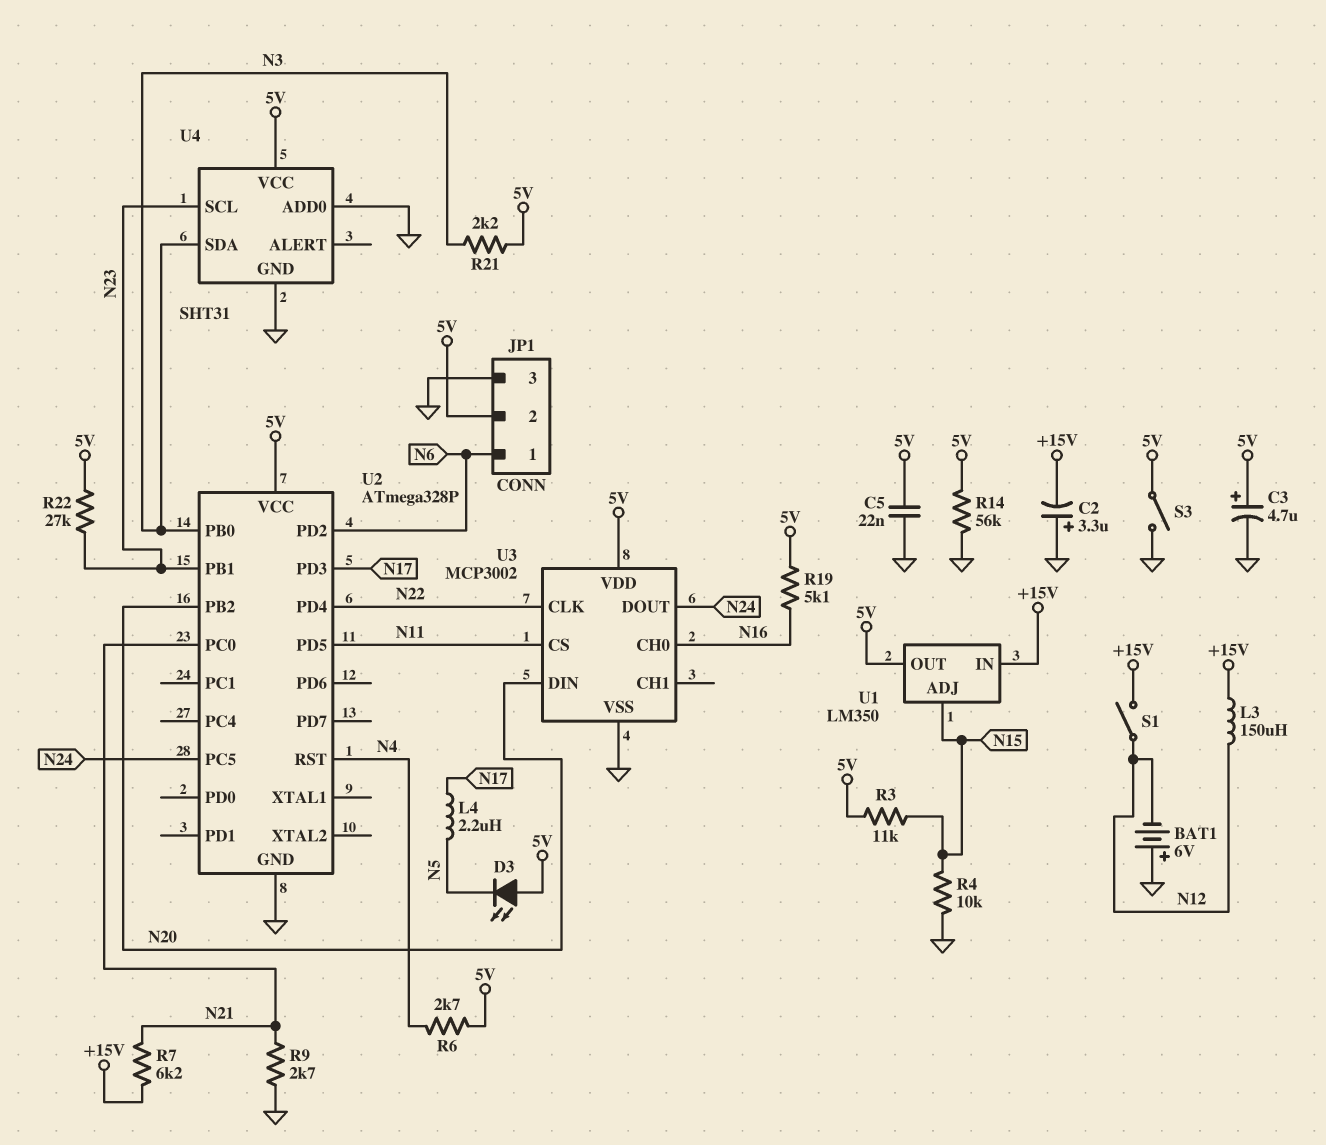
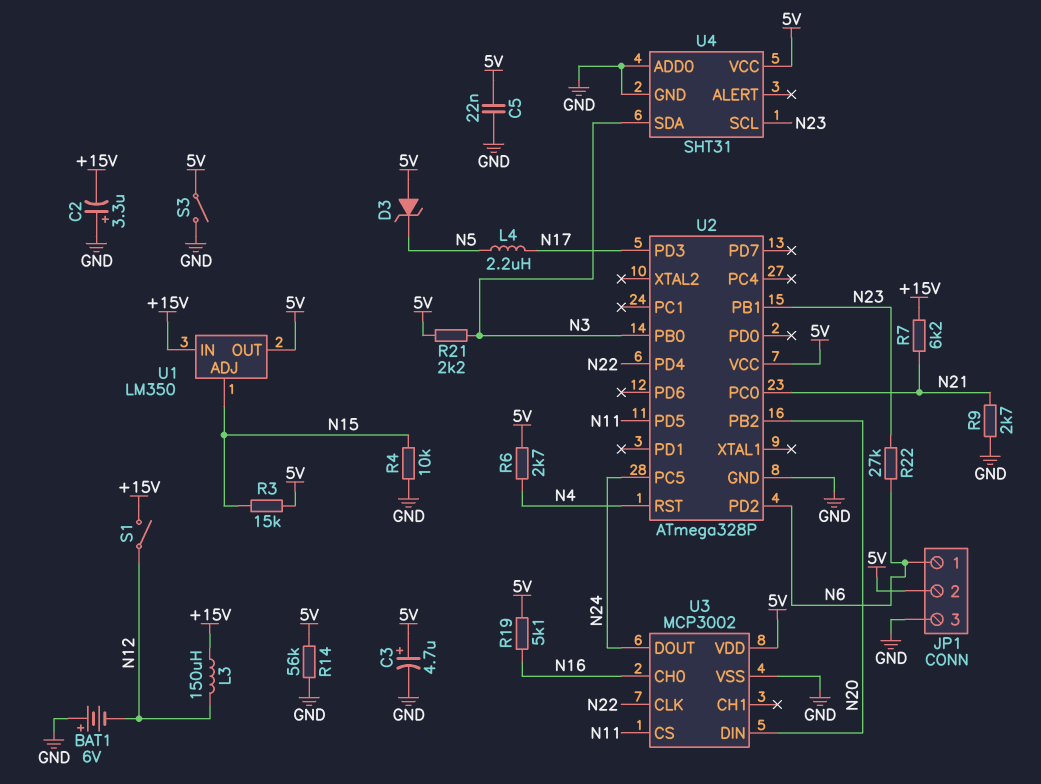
D3: LED (A 5V, K N5) -> zener (A 5V, K N5)
R3: 11k (5V, N15) -> 15k (5V, N15)
R22: 27k (5V, N23) -> 27k (N6, N23)

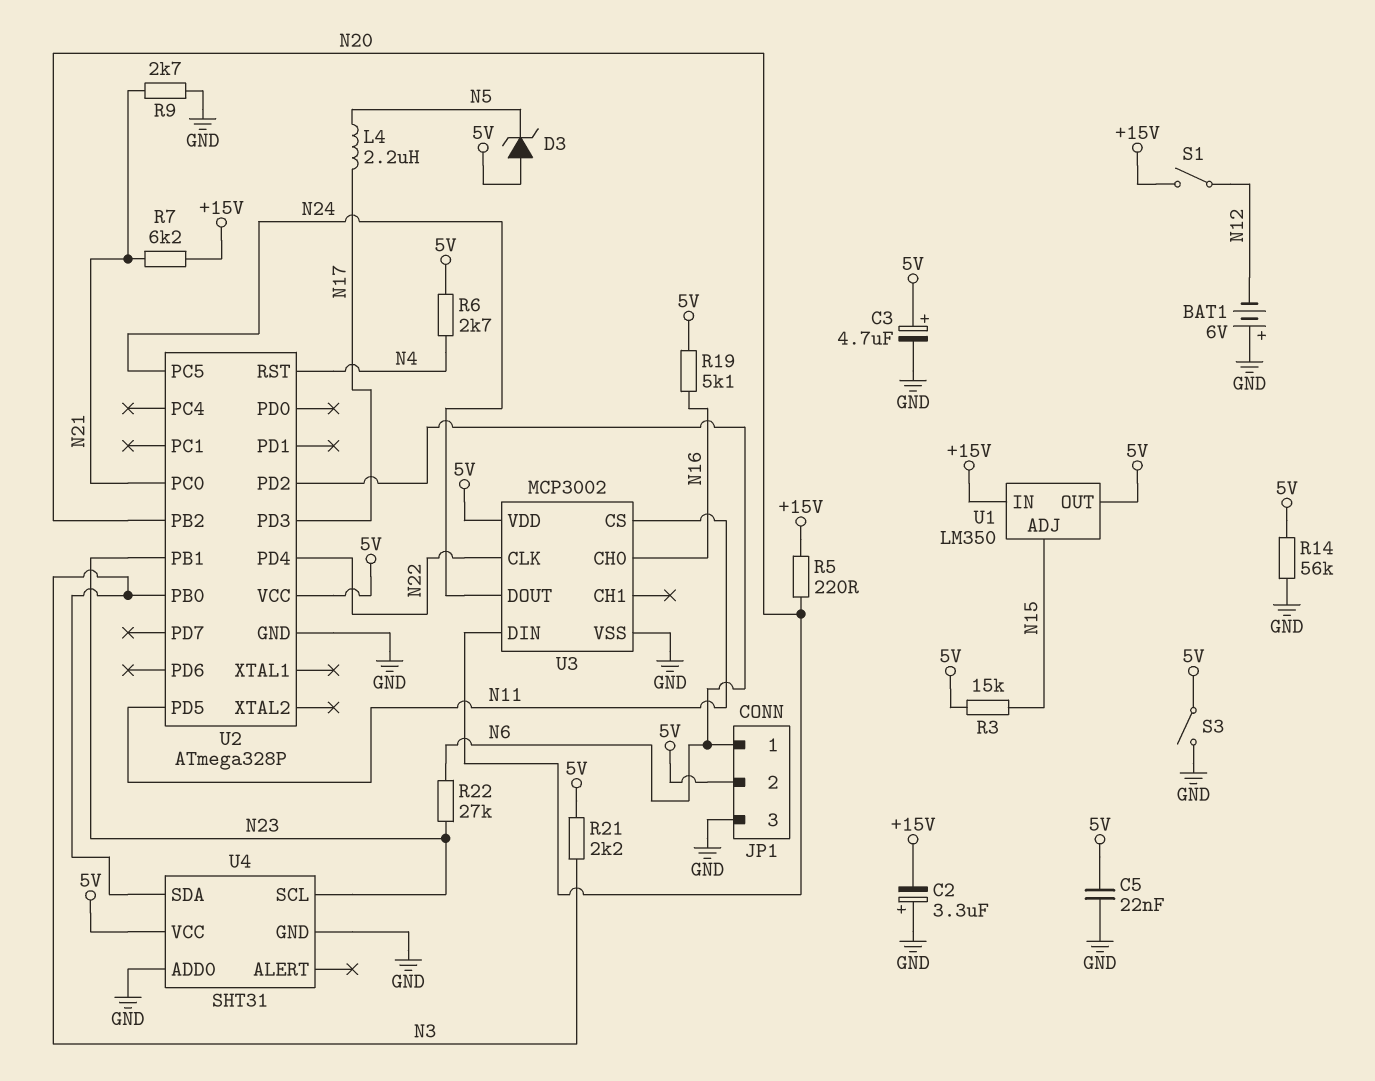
L3: 150uH (+15V, N12) -> none
R4: 10k (GND, N15) -> none
R5: none -> 220 (+15V, N20)

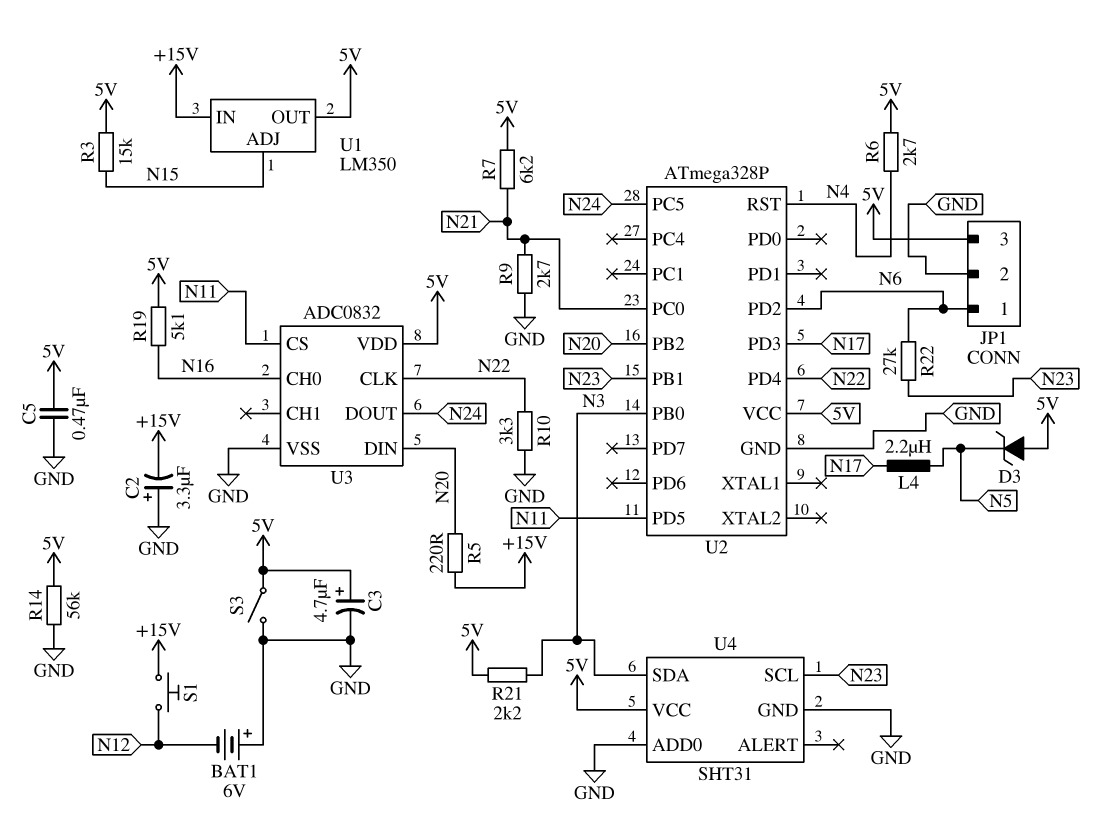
C5: 22nF (5V, GND) -> 470nF (5V, GND)
JP1 pin 2: 5V -> GND
JP1 pin 3: GND -> 5V
R7: 6.2k (+15V, N21) -> 6.2k (5V, N21)
R10: none -> 3.3k (GND, N22)
S1: switch (+15V, N12) -> button (+15V, N12)
U3: MCP3002 -> ADC0832

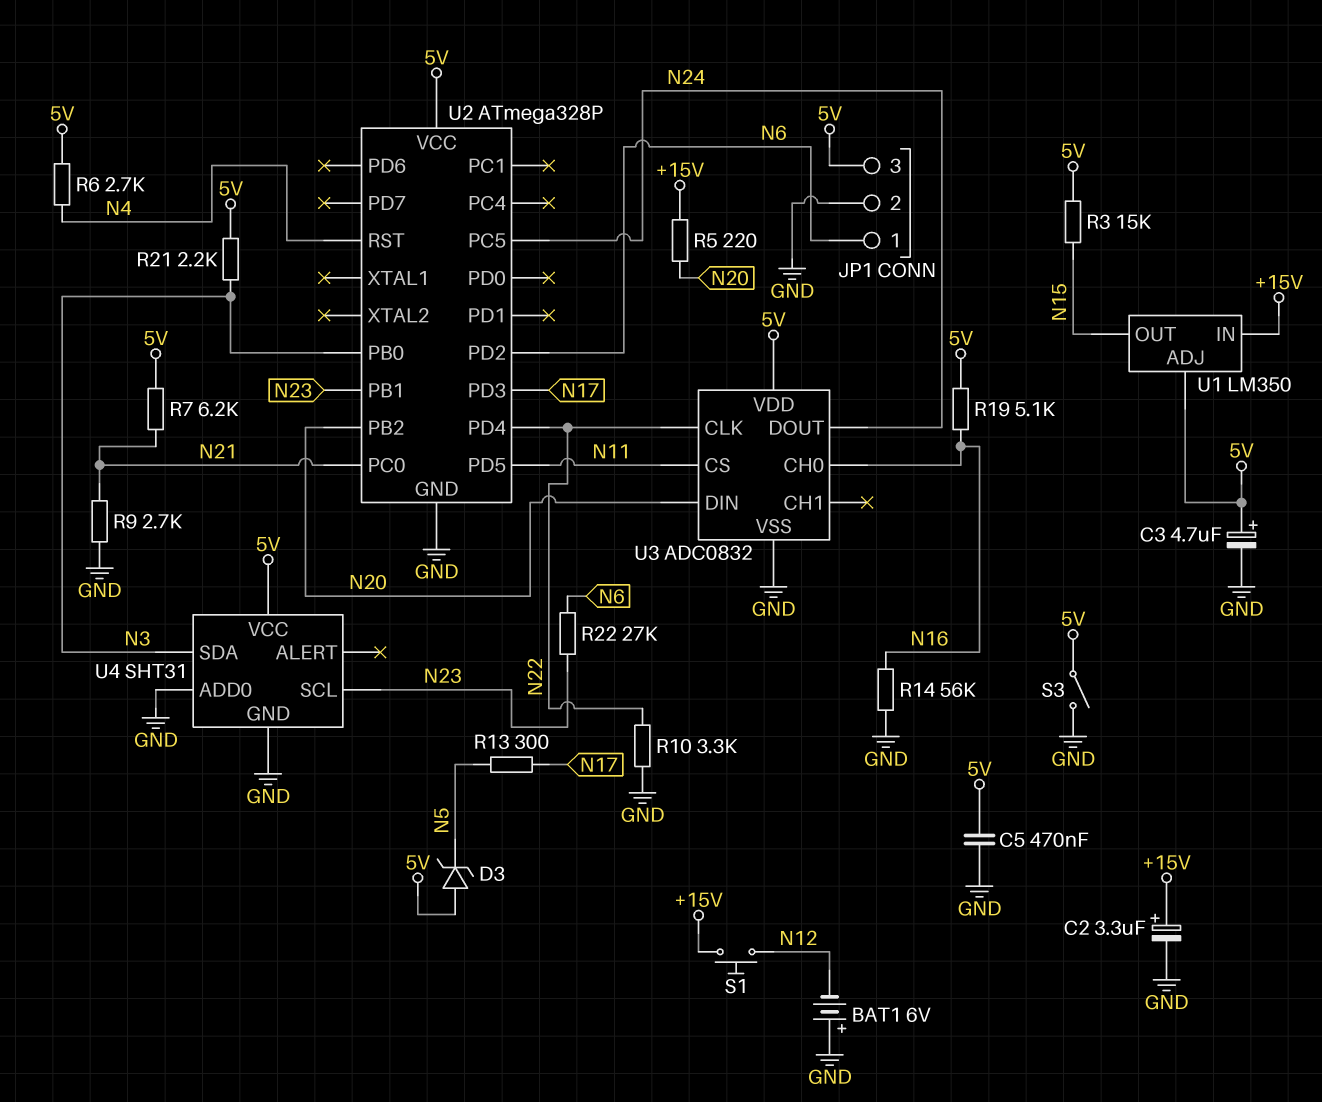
C2: 3.3uF (plus GND, minus +15V) -> 3.3uF (plus +15V, minus GND)
L4: 2.2uH (N5, N17) -> none
R13: none -> 300 (N5, N17)
R14: 56k (5V, GND) -> 56k (GND, N16)
U1 pin ADJ: N15 -> 5V
U1 pin OUT: 5V -> N15

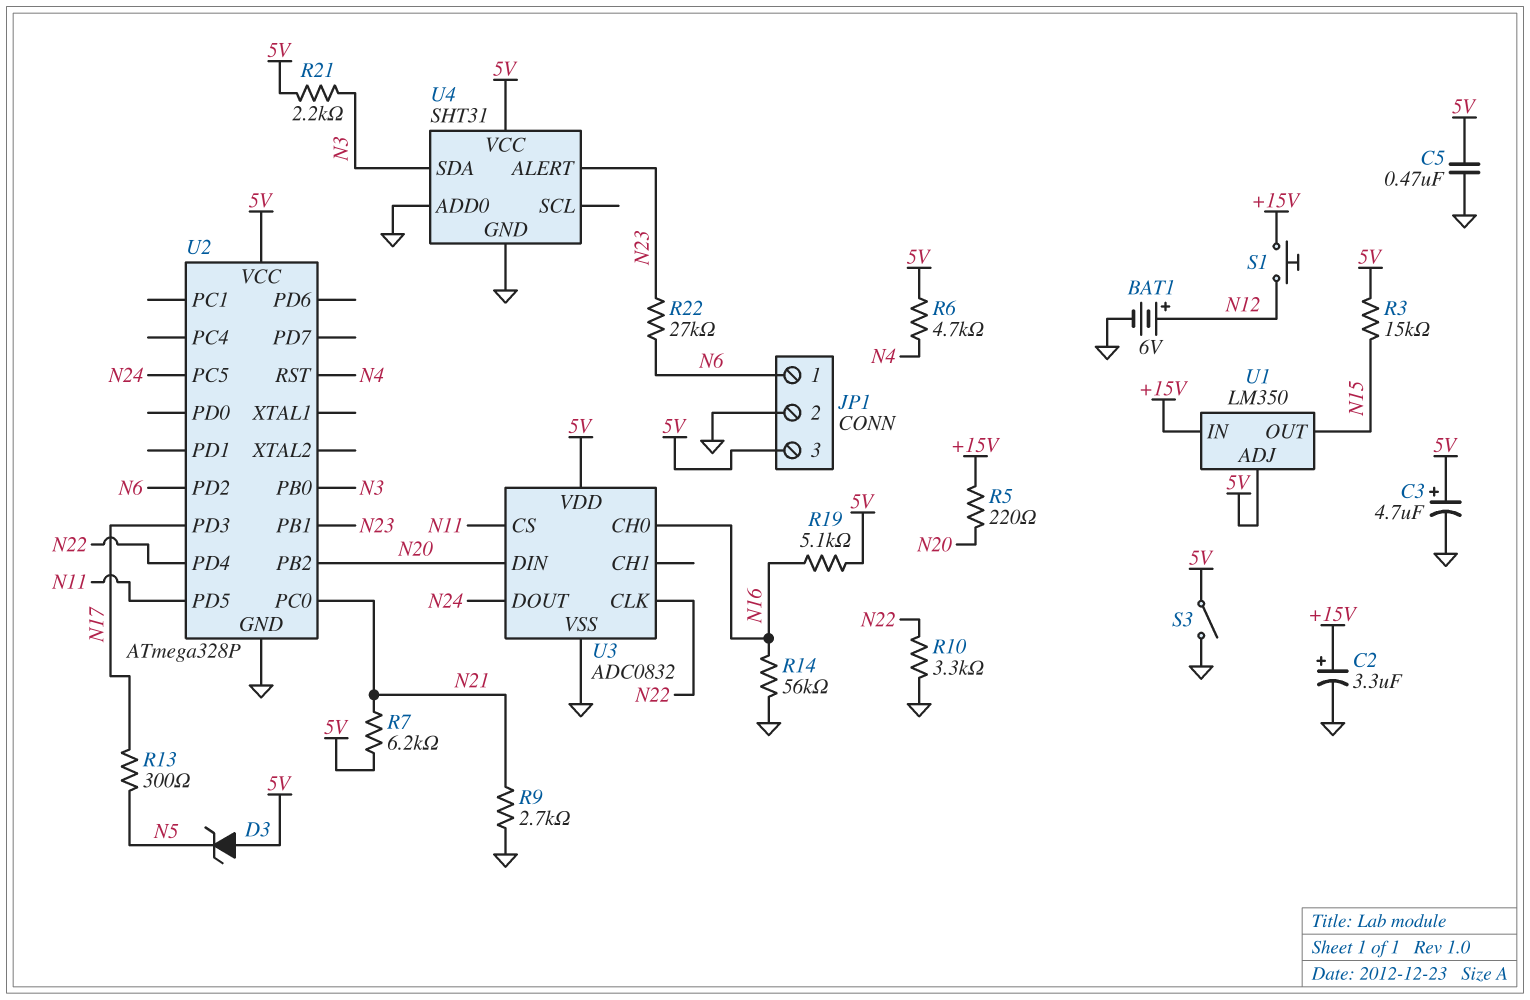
BAT1: 6V (plus GND, minus N12) -> 6V (plus N12, minus GND)
R6: 2.7k (5V, N4) -> 4.7k (5V, N4)
U4 pin ALERT: none -> N23
U4 pin SCL: N23 -> none

